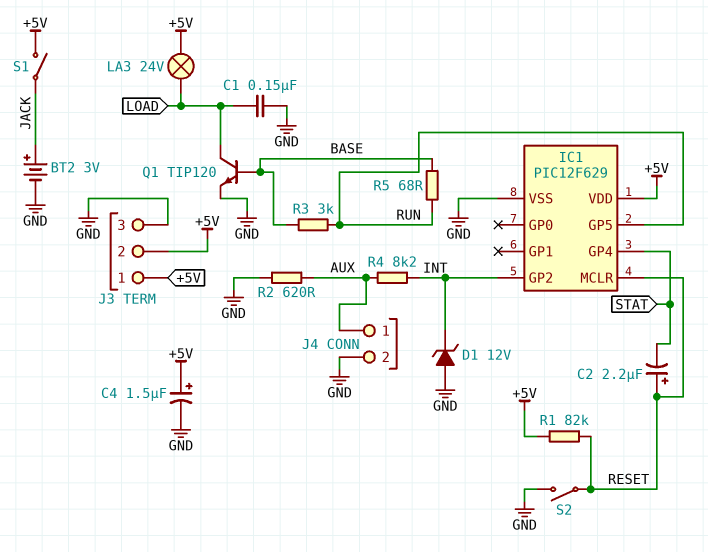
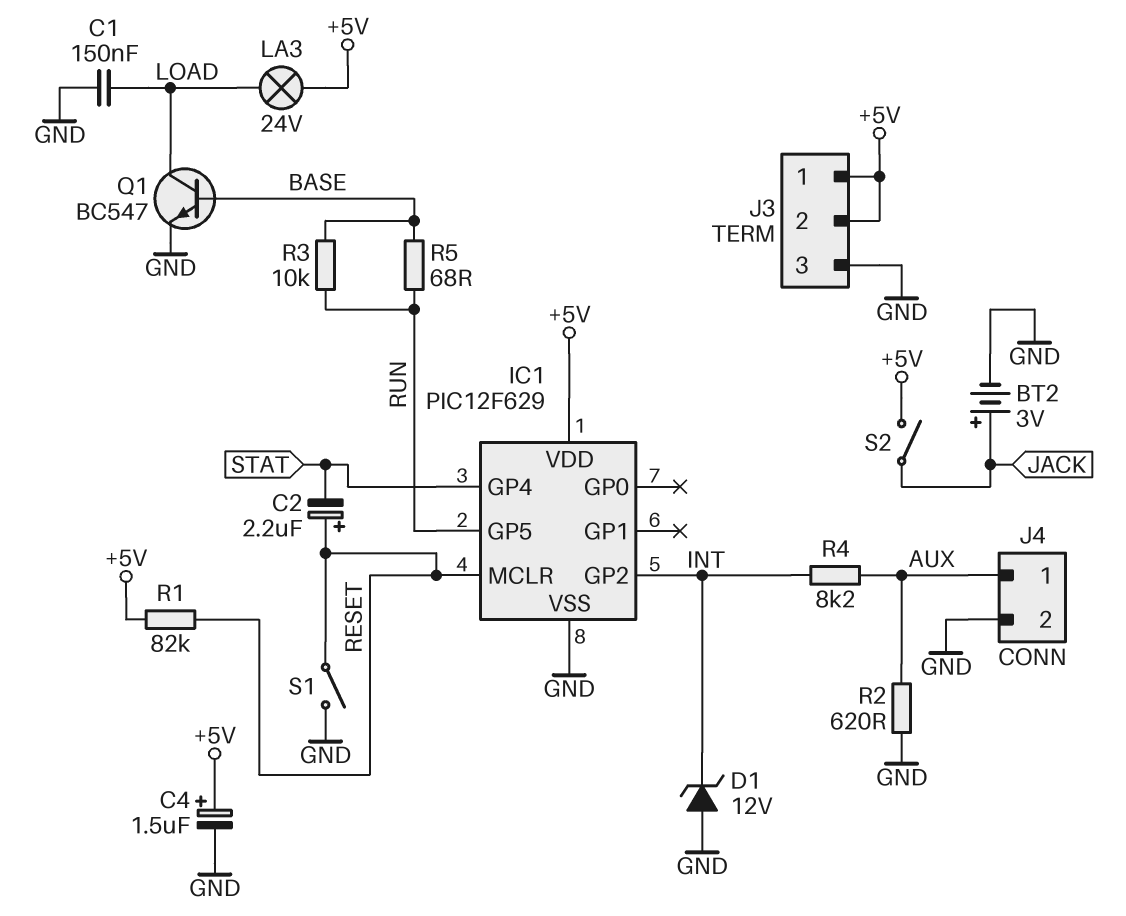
Q1: NPN TIP120 (B BASE, C LOAD, E GND) -> NPN BC547 (B BASE, C LOAD, E GND)
R3: 3k (BASE, RUN) -> 10k (BASE, RUN)
S1: switch (+5V, JACK) -> switch (GND, RESET)
S2: switch (GND, RESET) -> switch (+5V, JACK)

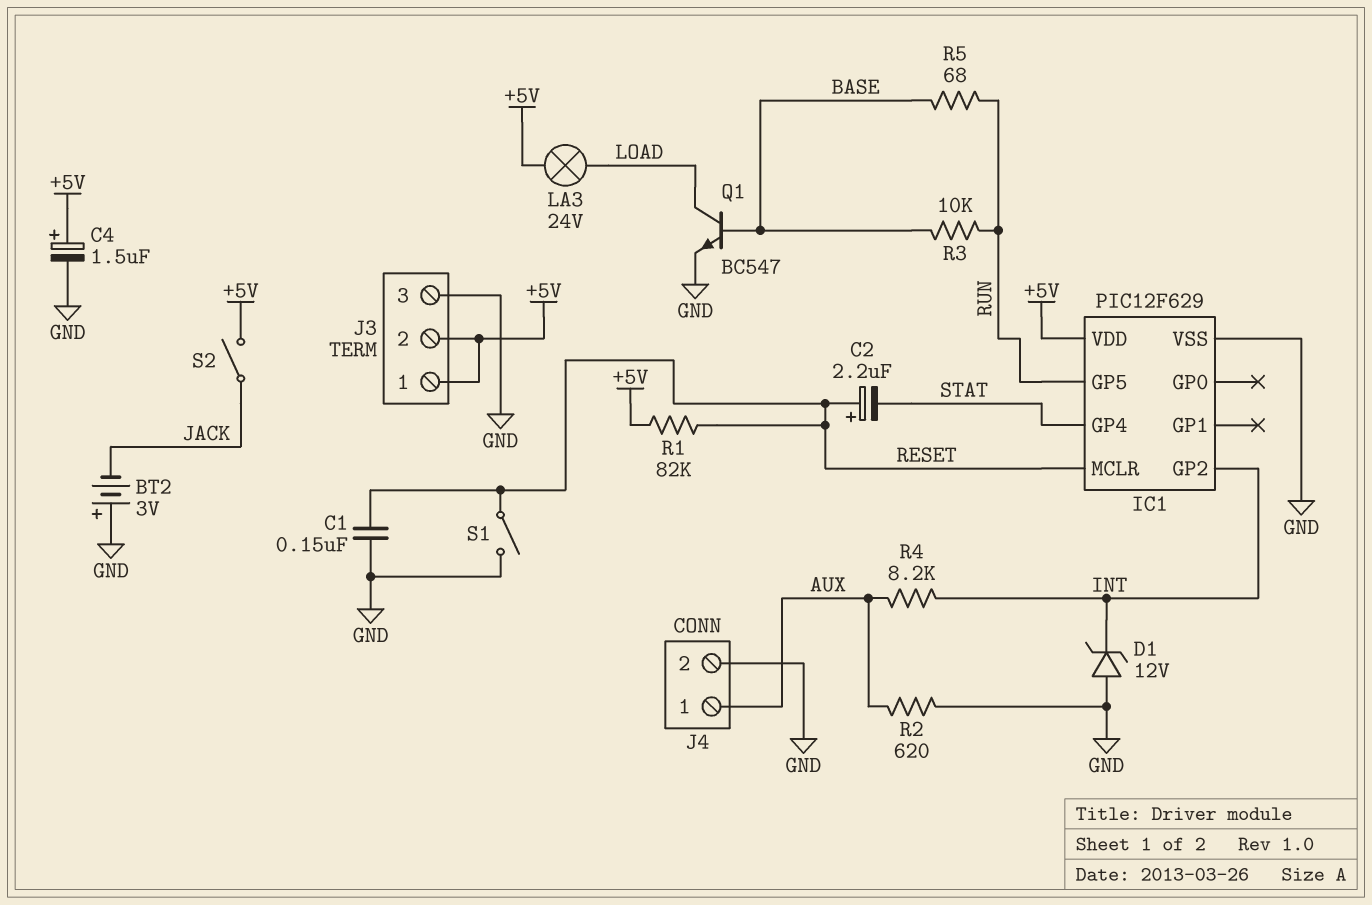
BT2: 3V (plus JACK, minus GND) -> 3V (plus GND, minus JACK)
C1: 150nF (GND, LOAD) -> 150nF (GND, RESET)

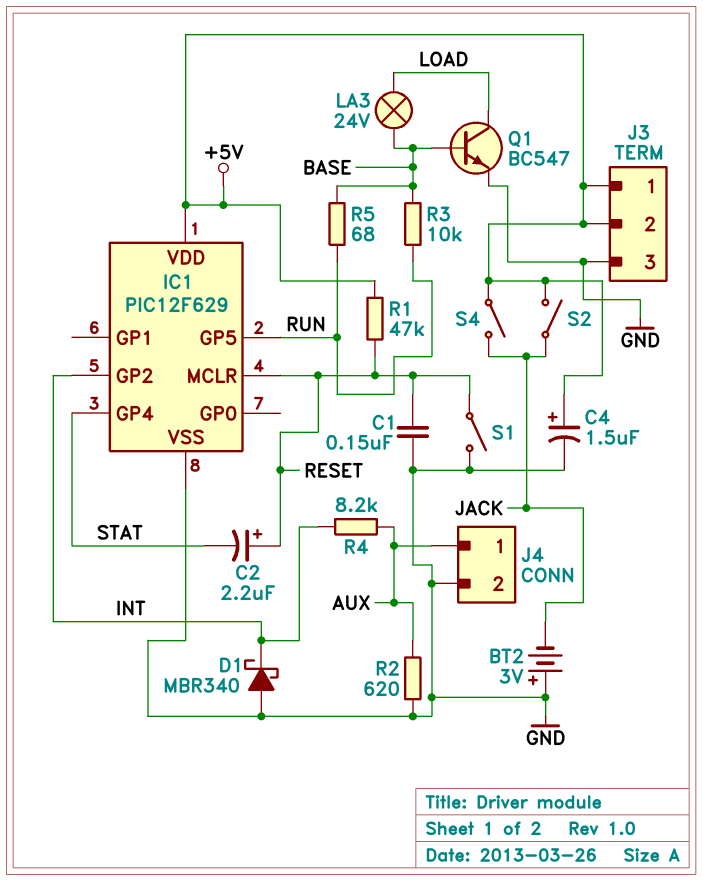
D1: zener 12V (A GND, K INT) -> schottky MBR340 (A GND, K INT)
LA3: lamp 24V (+5V, LOAD) -> lamp 24V (BASE, LOAD)
R1: 82k (+5V, RESET) -> 47k (+5V, RESET)
S4: none -> switch (+5V, JACK)

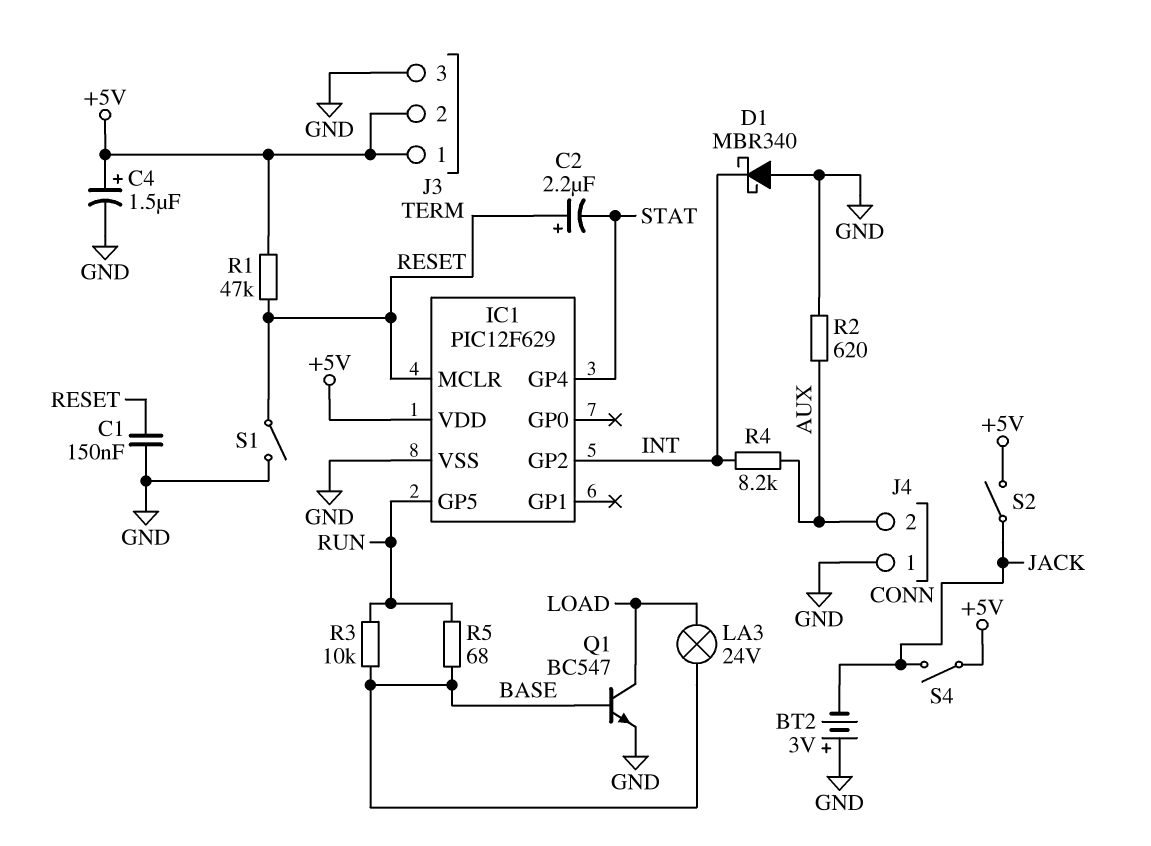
J4 pin 1: AUX -> GND
J4 pin 2: GND -> AUX

